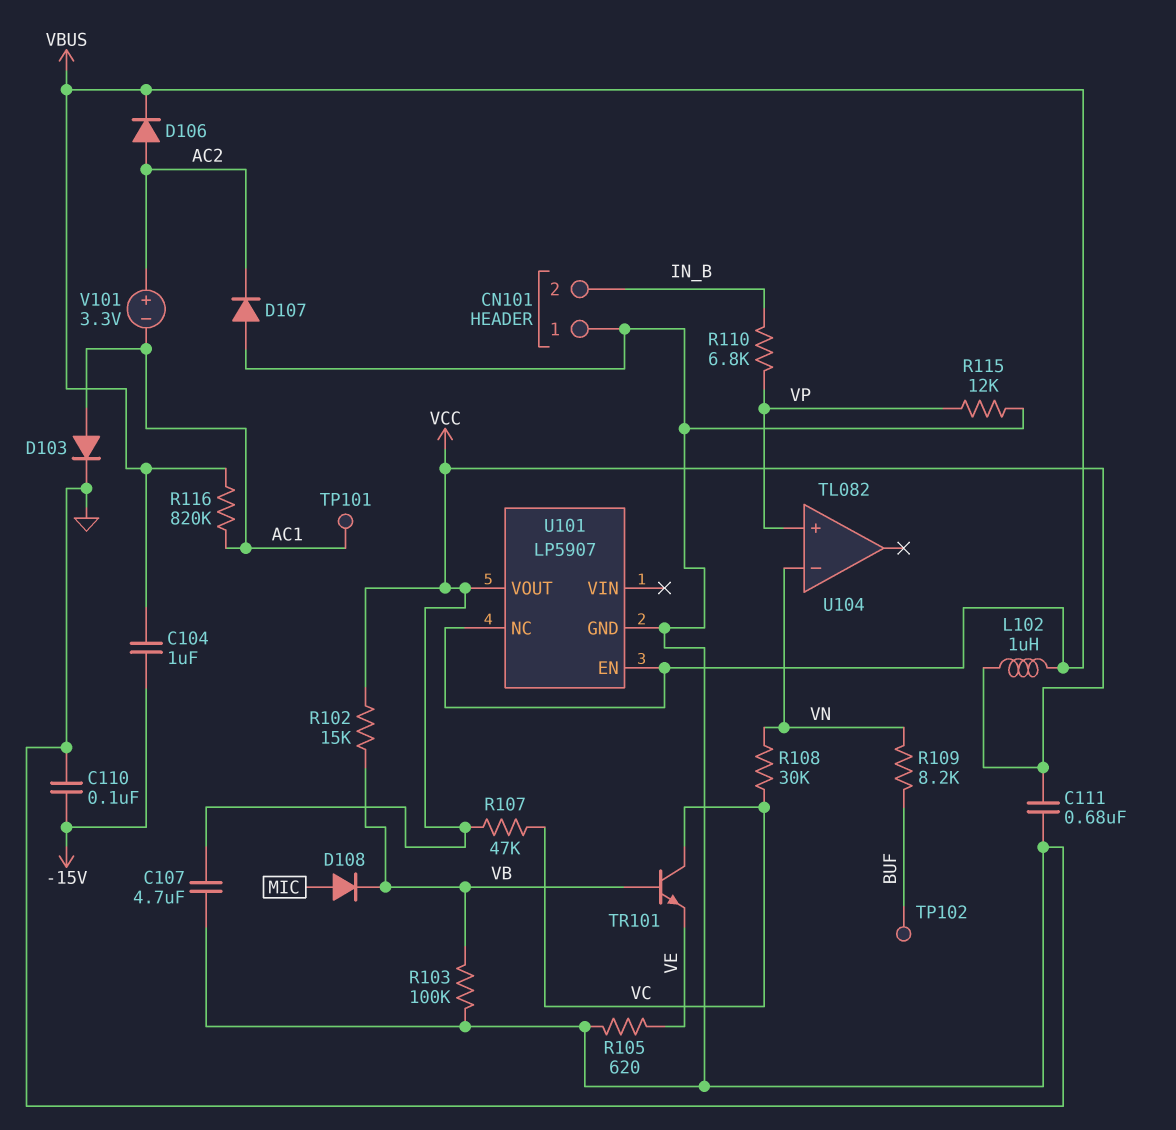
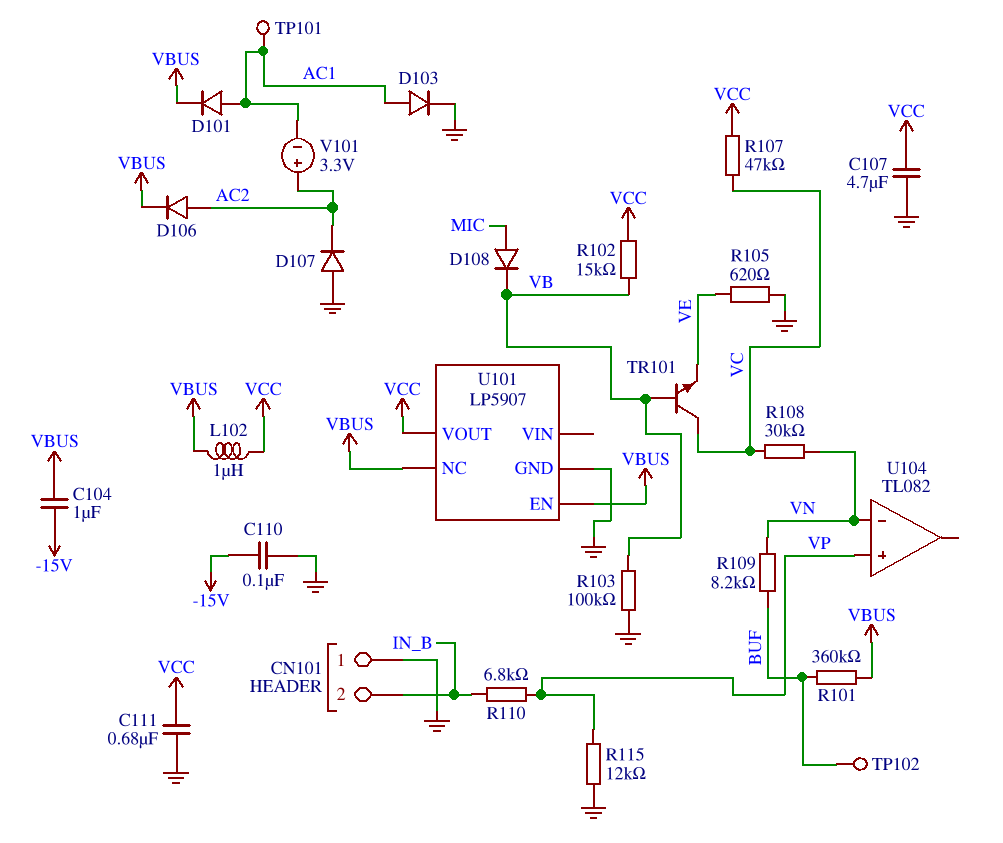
D101: none -> diode (A AC1, K VBUS)
R101: none -> 360k (BUF, VBUS)
R116: 820k (AC1, VBUS) -> none

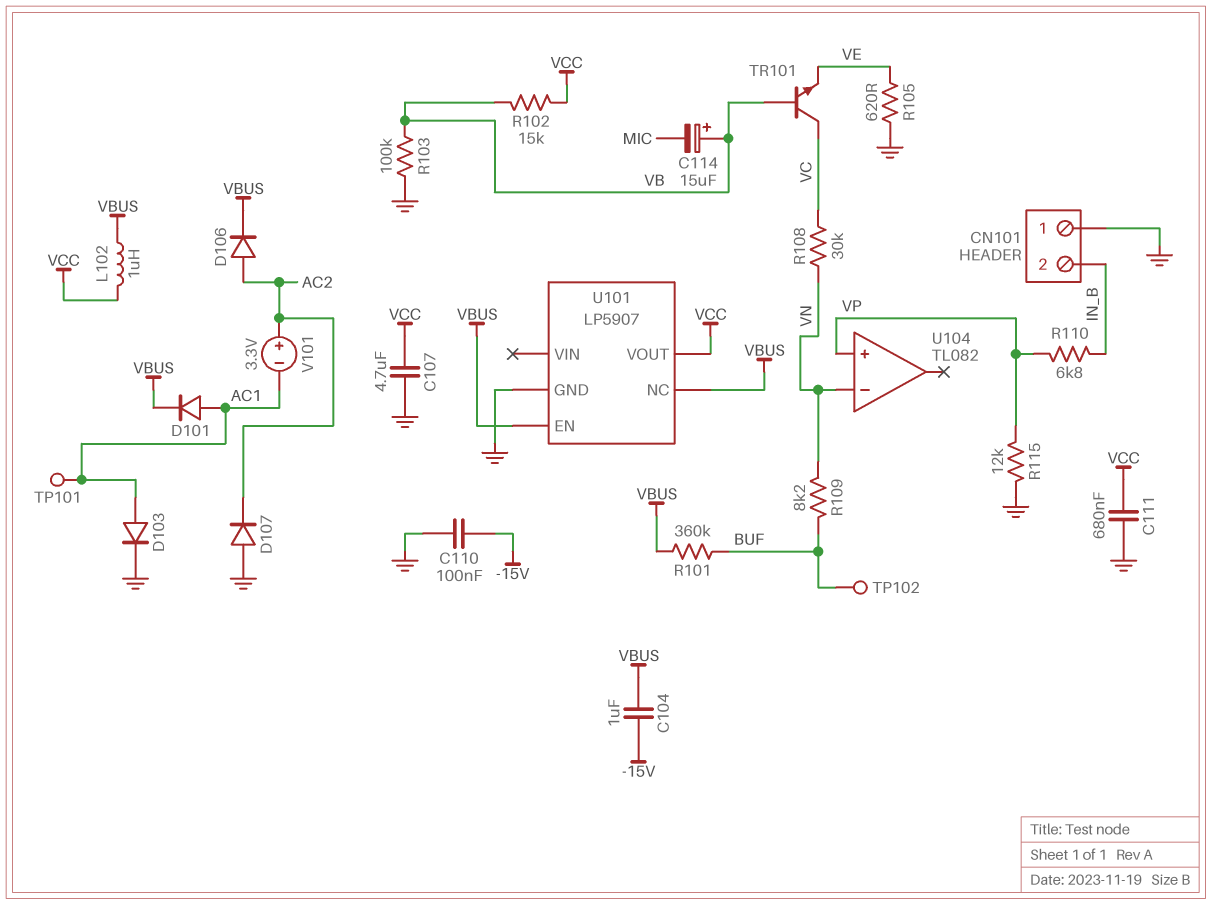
C114: none -> 15uF (plus VB, minus MIC)
D108: diode (A MIC, K VB) -> none
R107: 47k (VC, VCC) -> none

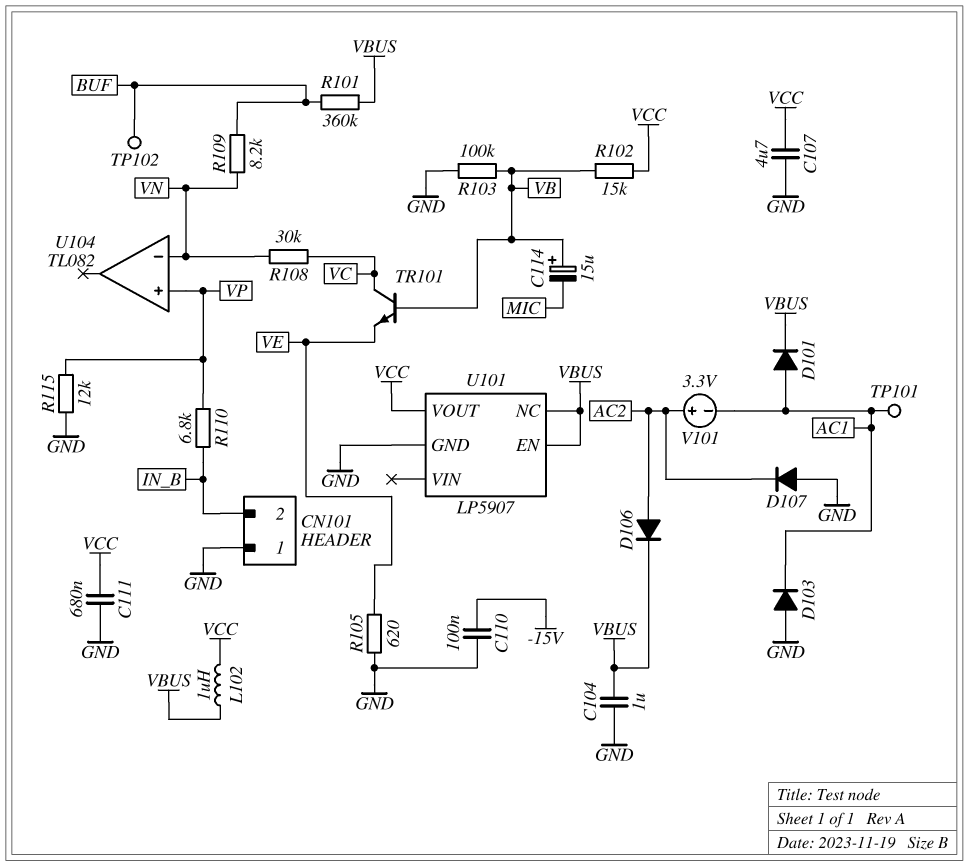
C104: 1uF (-15V, VBUS) -> 1uF (GND, VBUS)
D103: diode (A AC1, K GND) -> diode (A GND, K AC1)

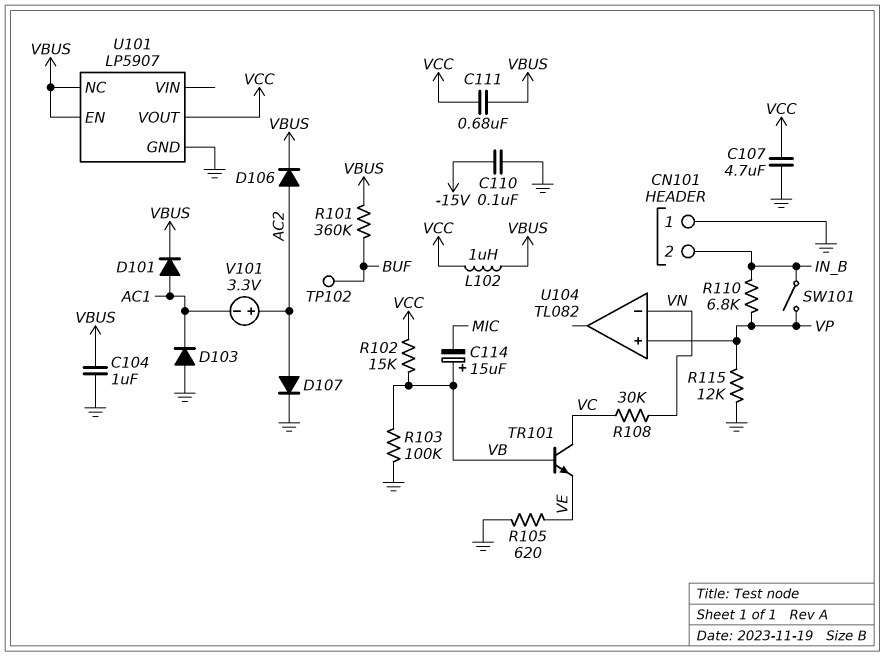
C111: 680nF (GND, VCC) -> 680nF (VBUS, VCC)
D107: diode (A GND, K AC2) -> diode (A AC2, K GND)
R109: 8.2k (BUF, VN) -> none
SW101: none -> switch (IN_B, VP)
TP101: test point (AC1) -> none

